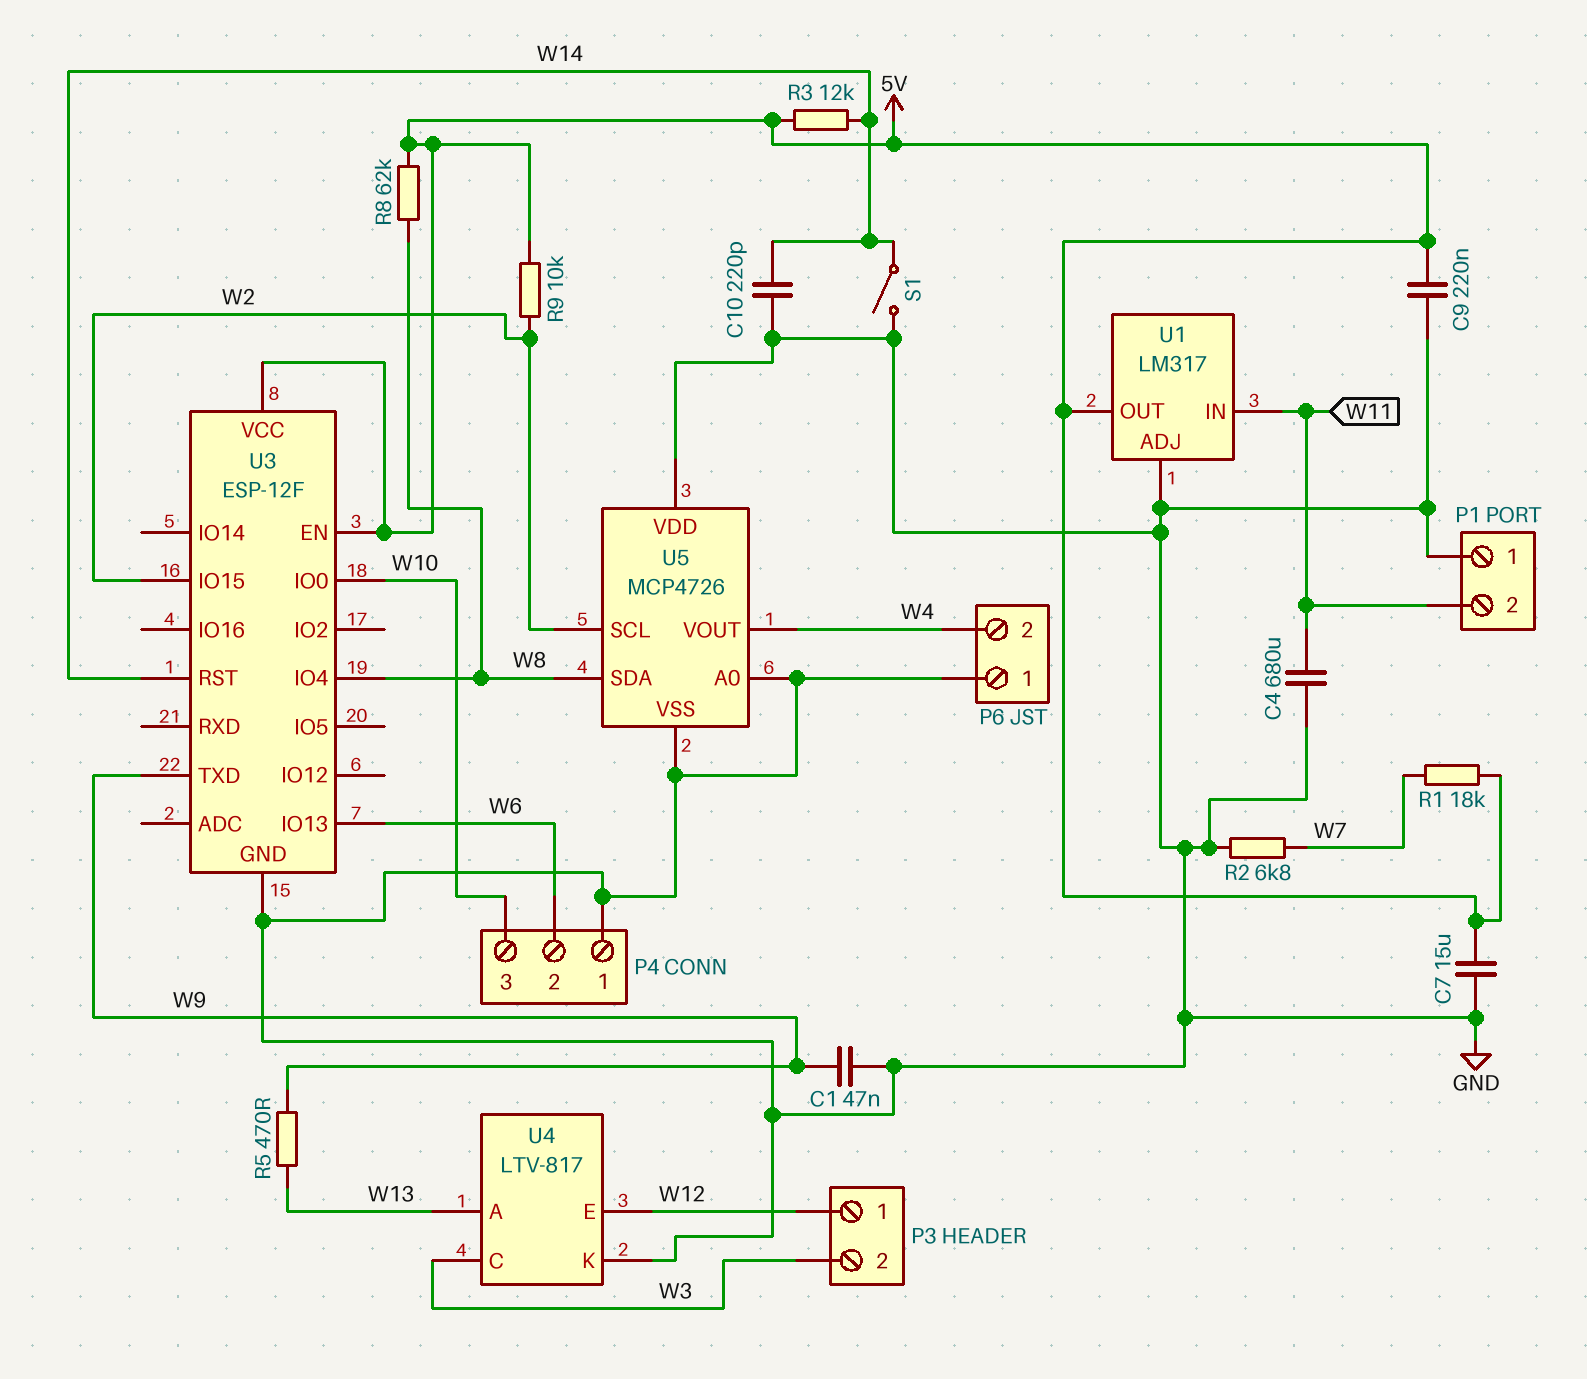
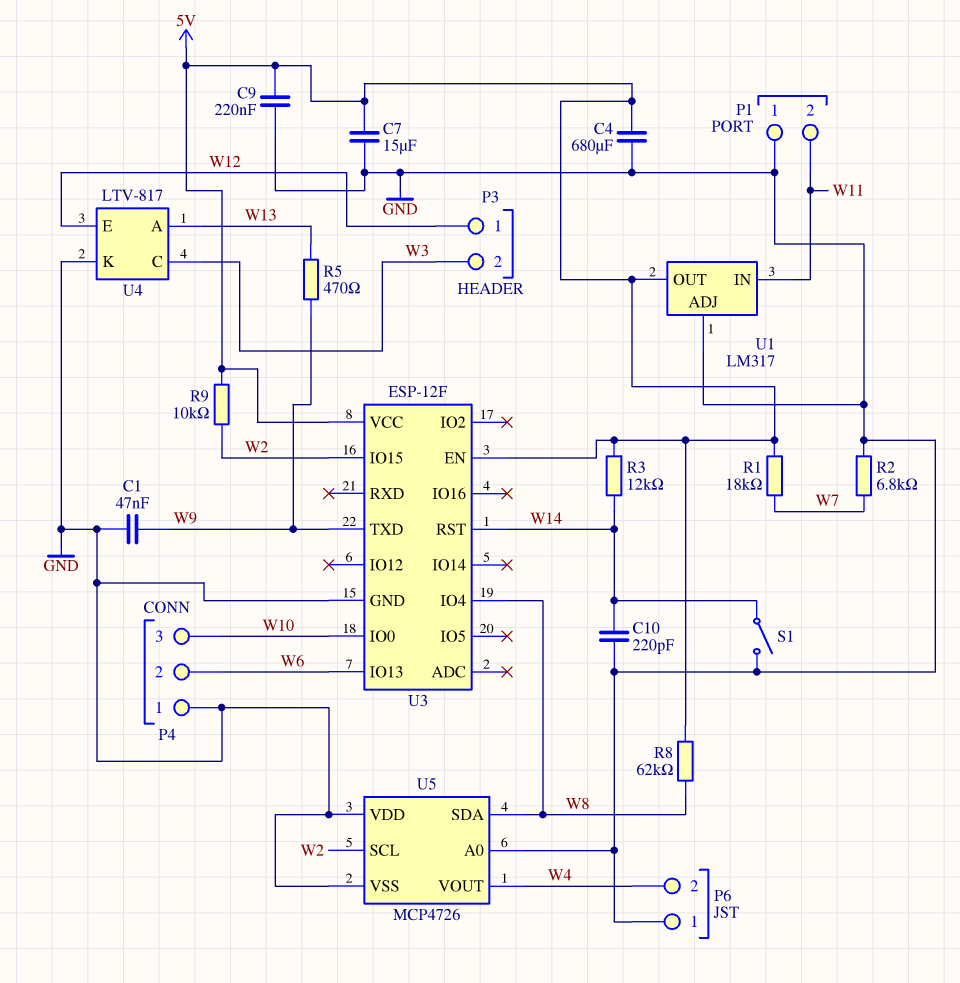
C4: 680uF (GND, W11) -> 680uF (5V, GND)

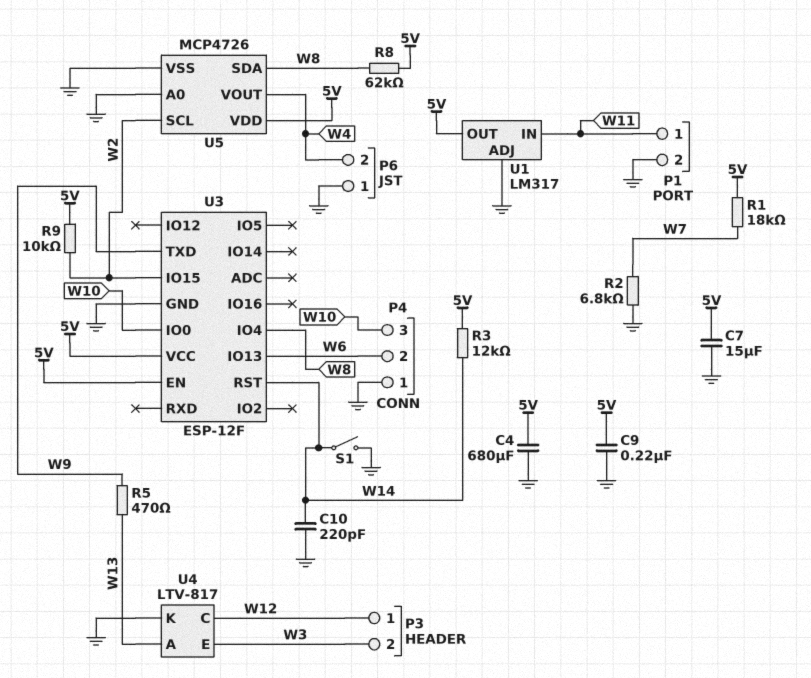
C1: 47nF (GND, W9) -> none
P1 pin 1: GND -> W11
P1 pin 2: W11 -> GND
U4 pin C: W3 -> W12
U4 pin E: W12 -> W3
U5 pin VDD: GND -> 5V

